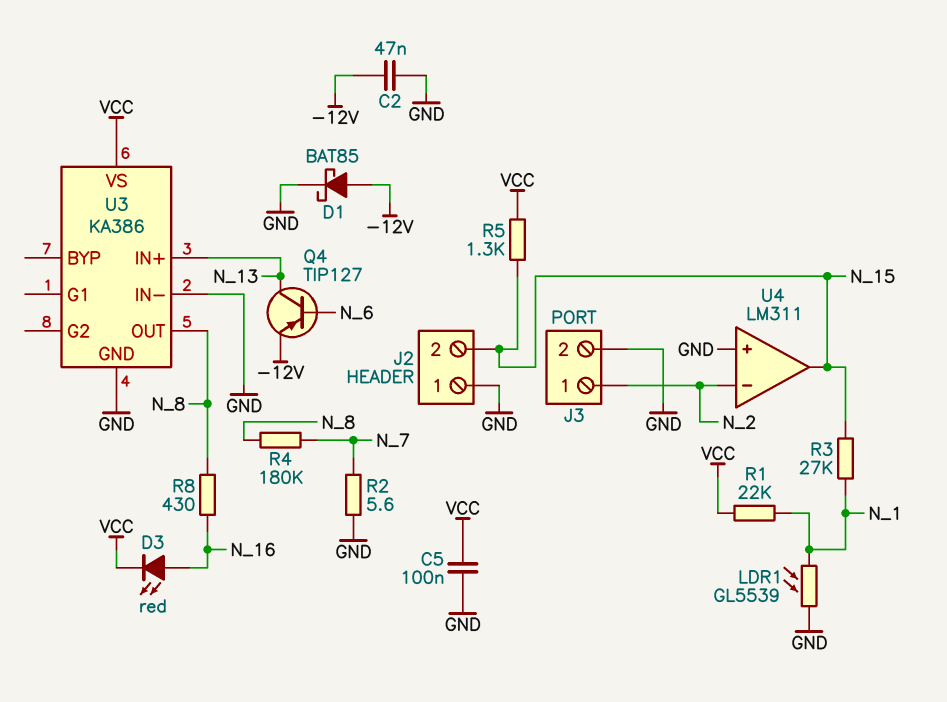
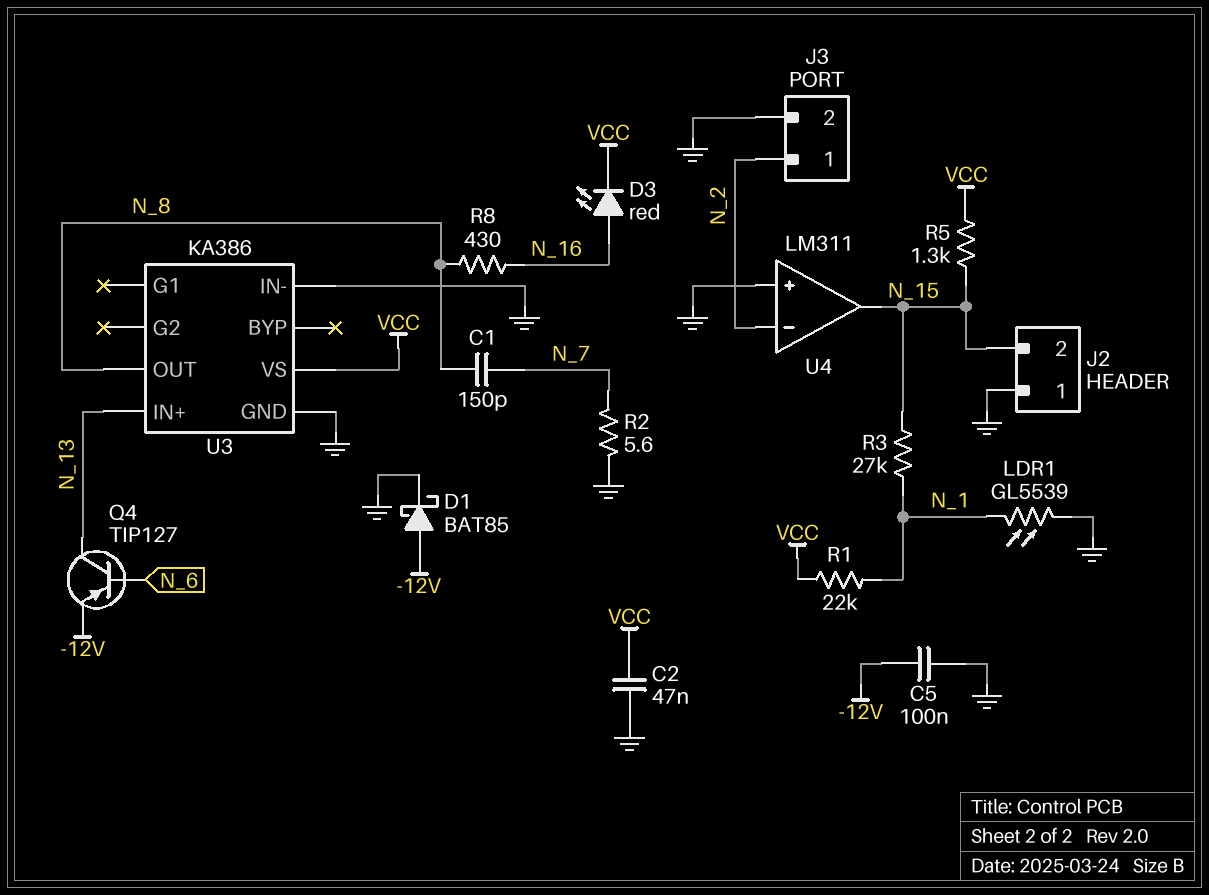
C1: none -> 150pF (N_7, N_8)
C2: 47nF (-12V, GND) -> 47nF (GND, VCC)
C5: 100nF (GND, VCC) -> 100nF (-12V, GND)
R4: 180k (N_7, N_8) -> none

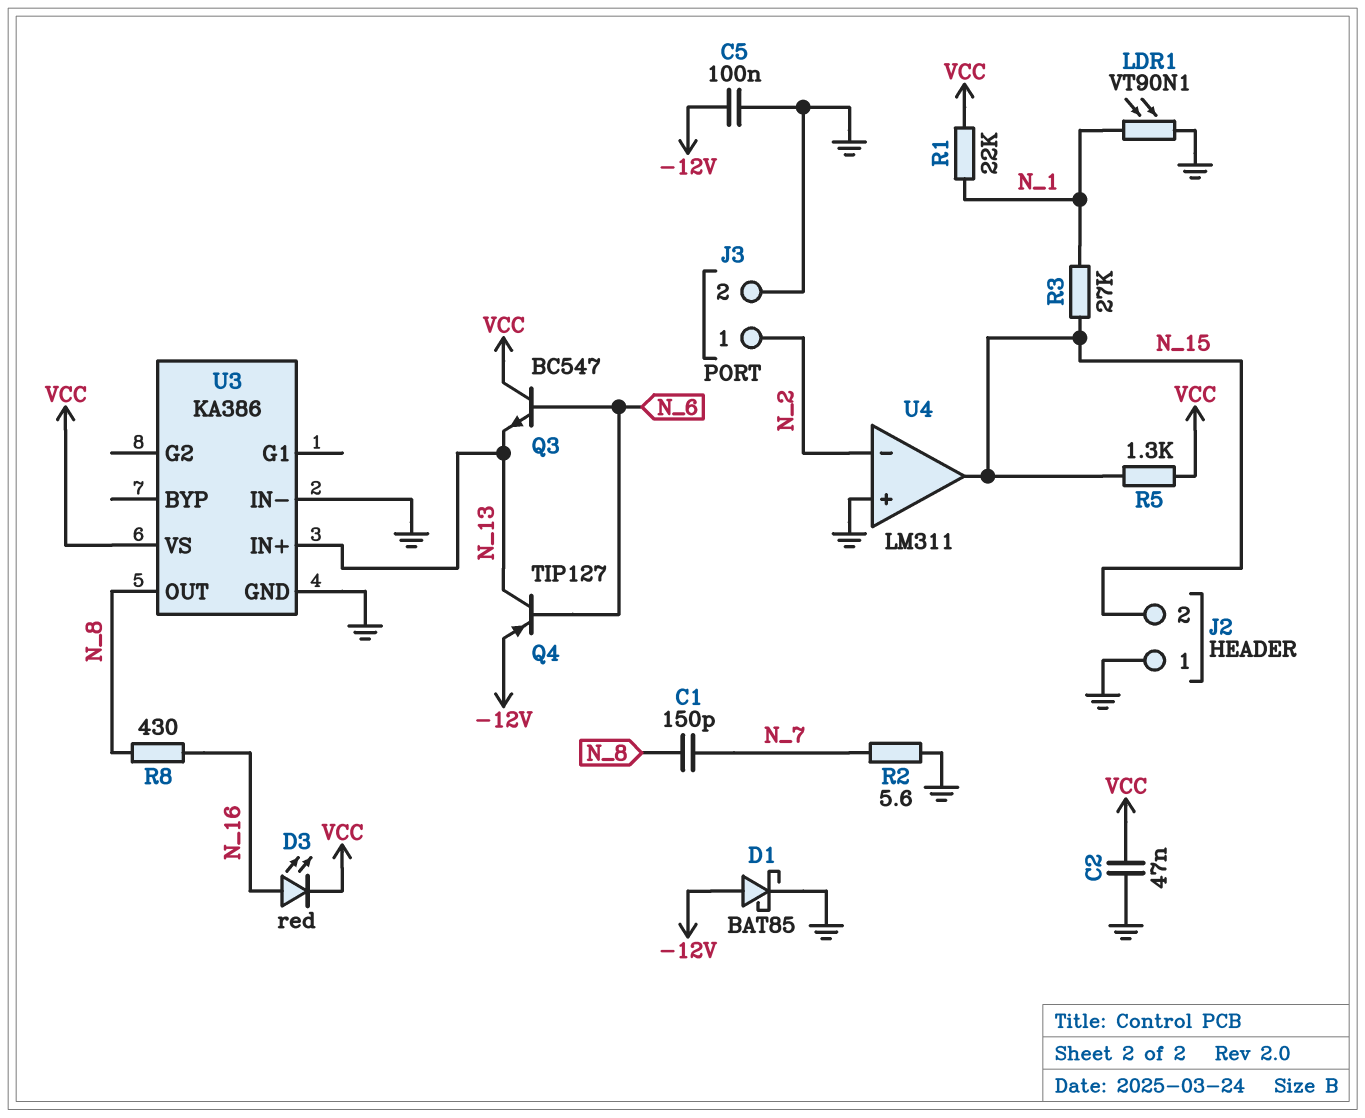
LDR1: GL5539 (GND, N_1) -> VT90N1 (GND, N_1)
Q3: none -> NPN BC547 (B N_6, C VCC, E N_13)

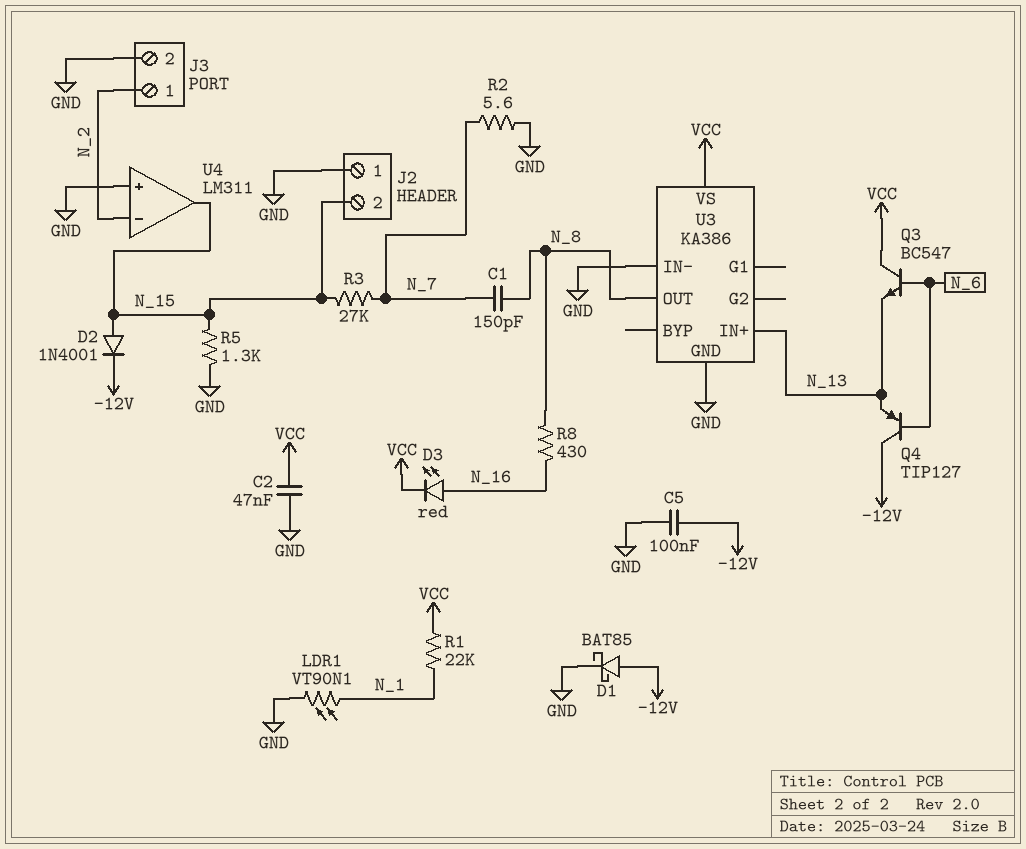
D2: none -> diode 1N4001 (A N_15, K -12V)
Q4: PNP TIP127 (B N_6, C N_13, E -12V) -> PNP TIP127 (B N_6, C -12V, E N_13)
R3: 27k (N_1, N_15) -> 27k (N_7, N_15)
R5: 1.3k (N_15, VCC) -> 1.3k (GND, N_15)

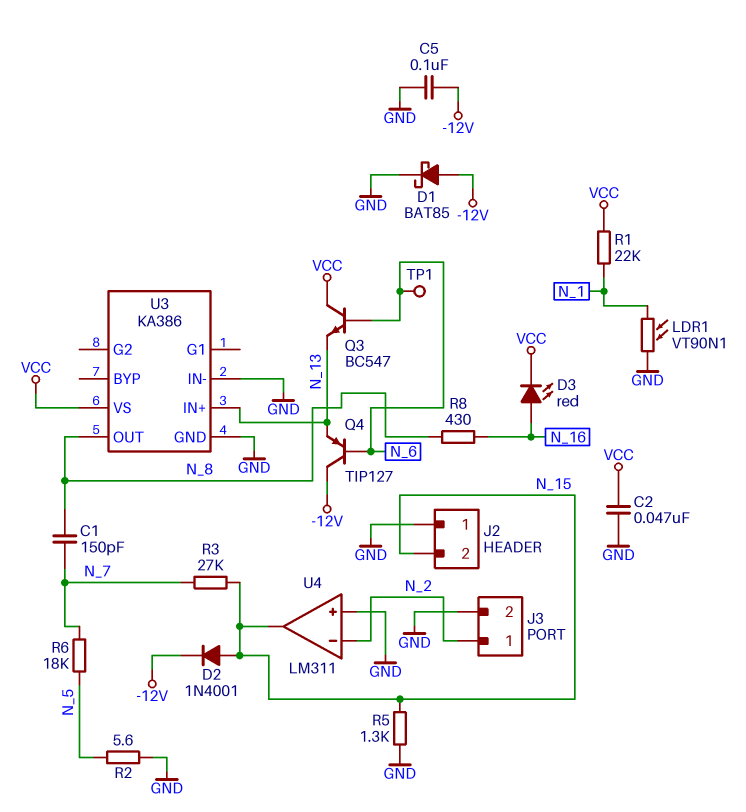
R2: 5.6 (GND, N_7) -> 5.6 (GND, N_5)
R6: none -> 18k (N_5, N_7)
TP1: none -> test point (N_6)

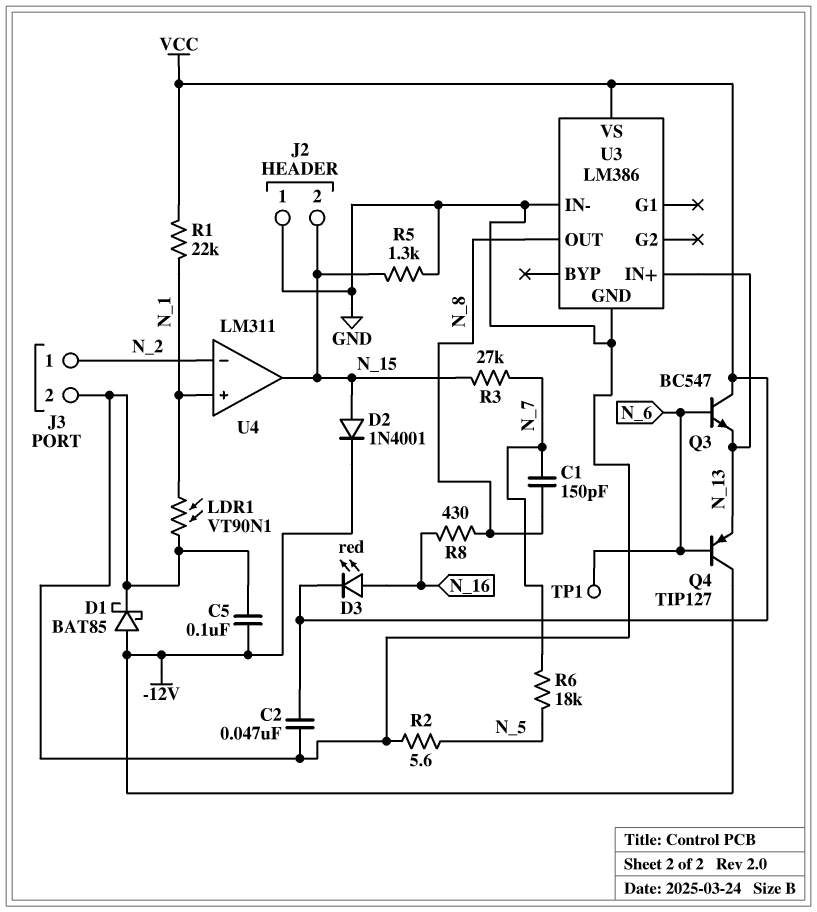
U3: KA386 -> LM386
U4 pin in+: GND -> N_1

